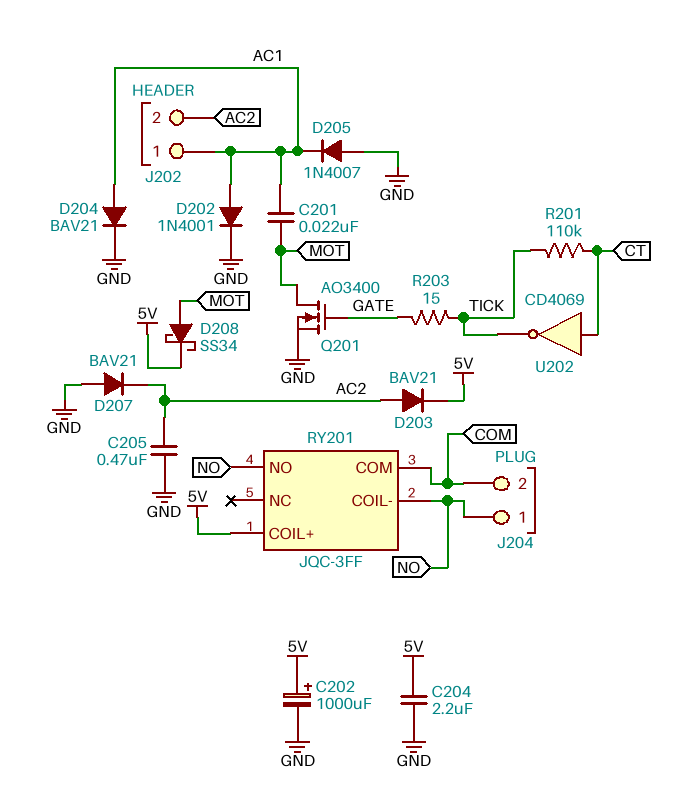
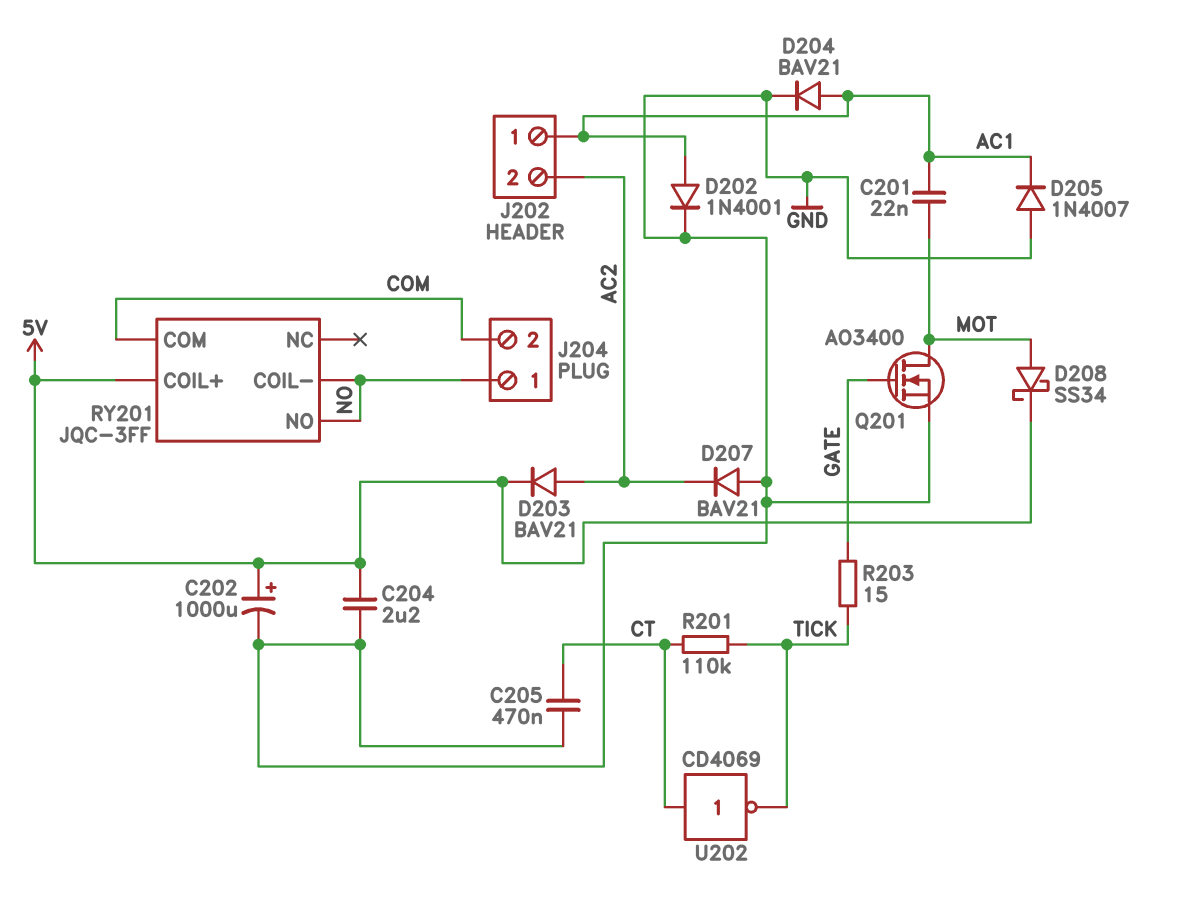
C205: 470nF (AC2, GND) -> 470nF (CT, GND)

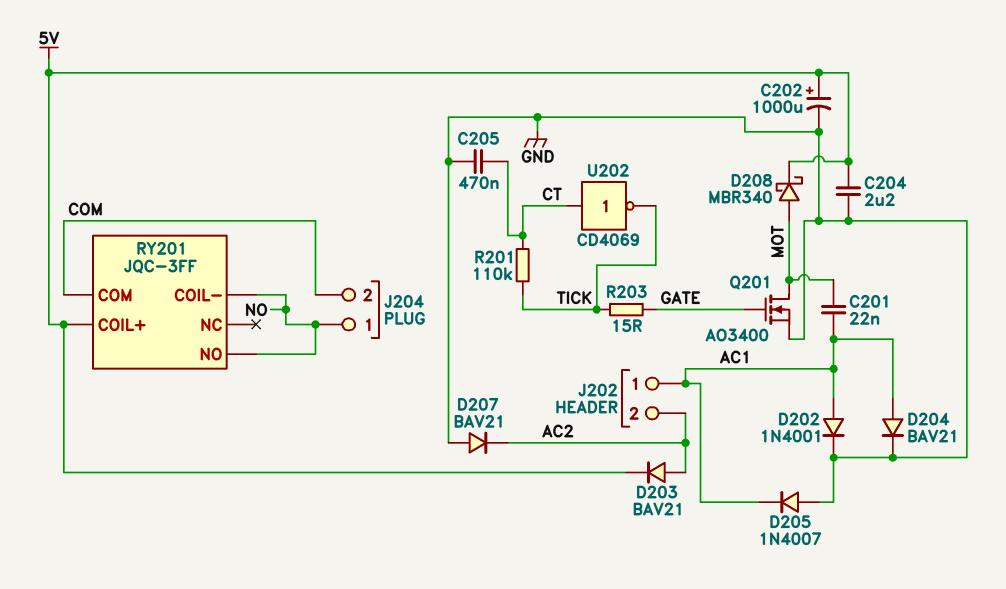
D208: schottky SS34 (A MOT, K 5V) -> schottky MBR340 (A MOT, K 5V)

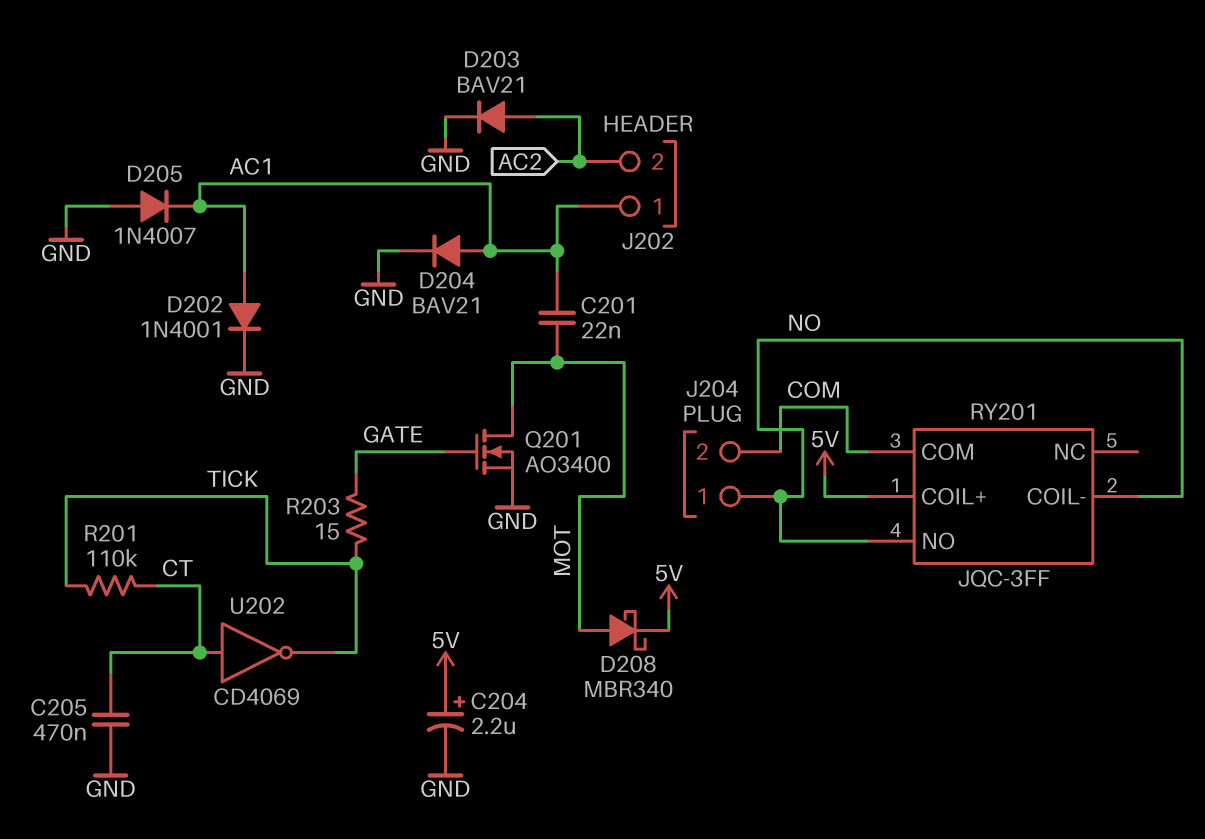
C202: 1000uF (plus 5V, minus GND) -> none
C204: 2.2uF (5V, GND) -> 2.2uF (plus 5V, minus GND)
D203: diode BAV21 (A AC2, K 5V) -> diode BAV21 (A AC2, K GND)
D207: diode BAV21 (A GND, K AC2) -> none

